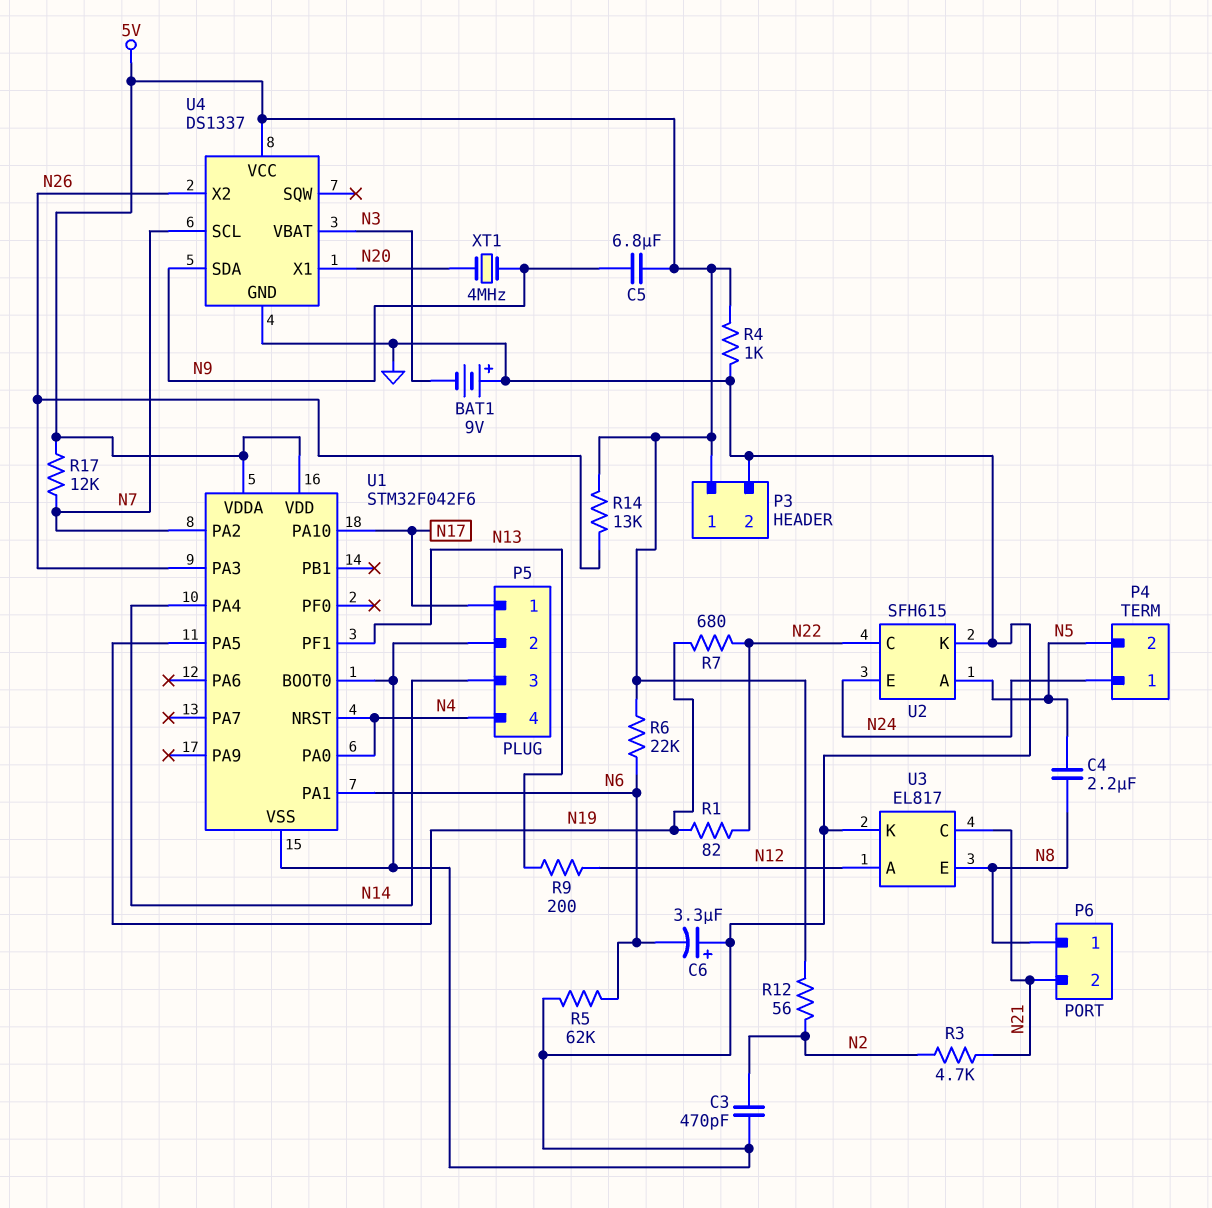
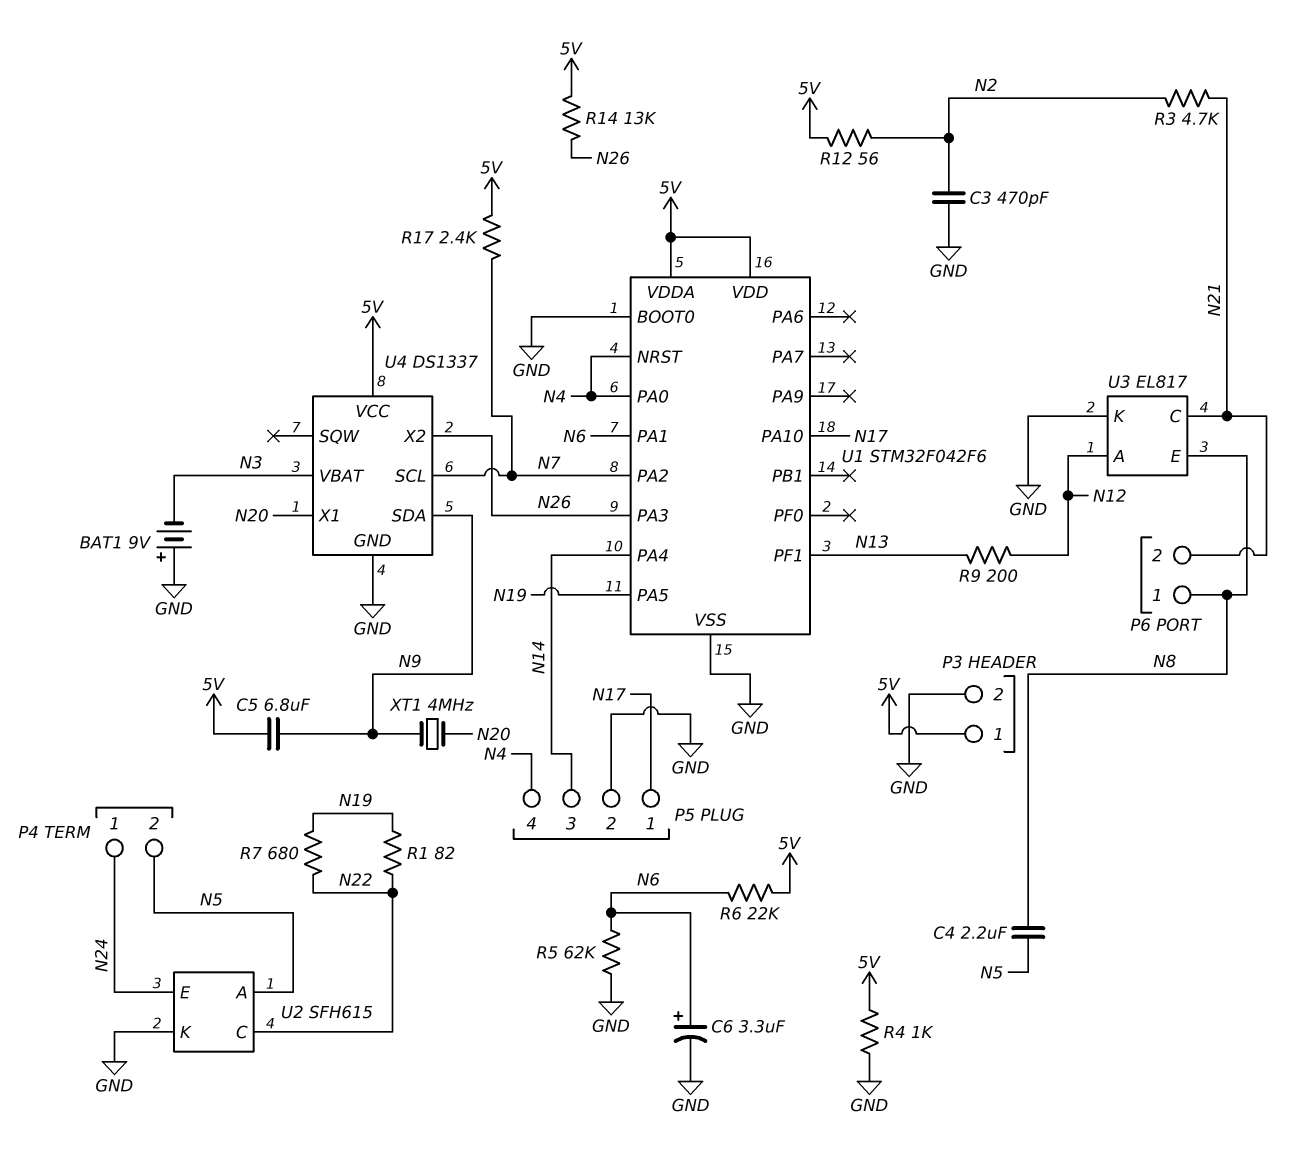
C6: 3.3uF (plus GND, minus N6) -> 3.3uF (plus N6, minus GND)
R17: 12k (5V, N7) -> 2.4k (5V, N7)

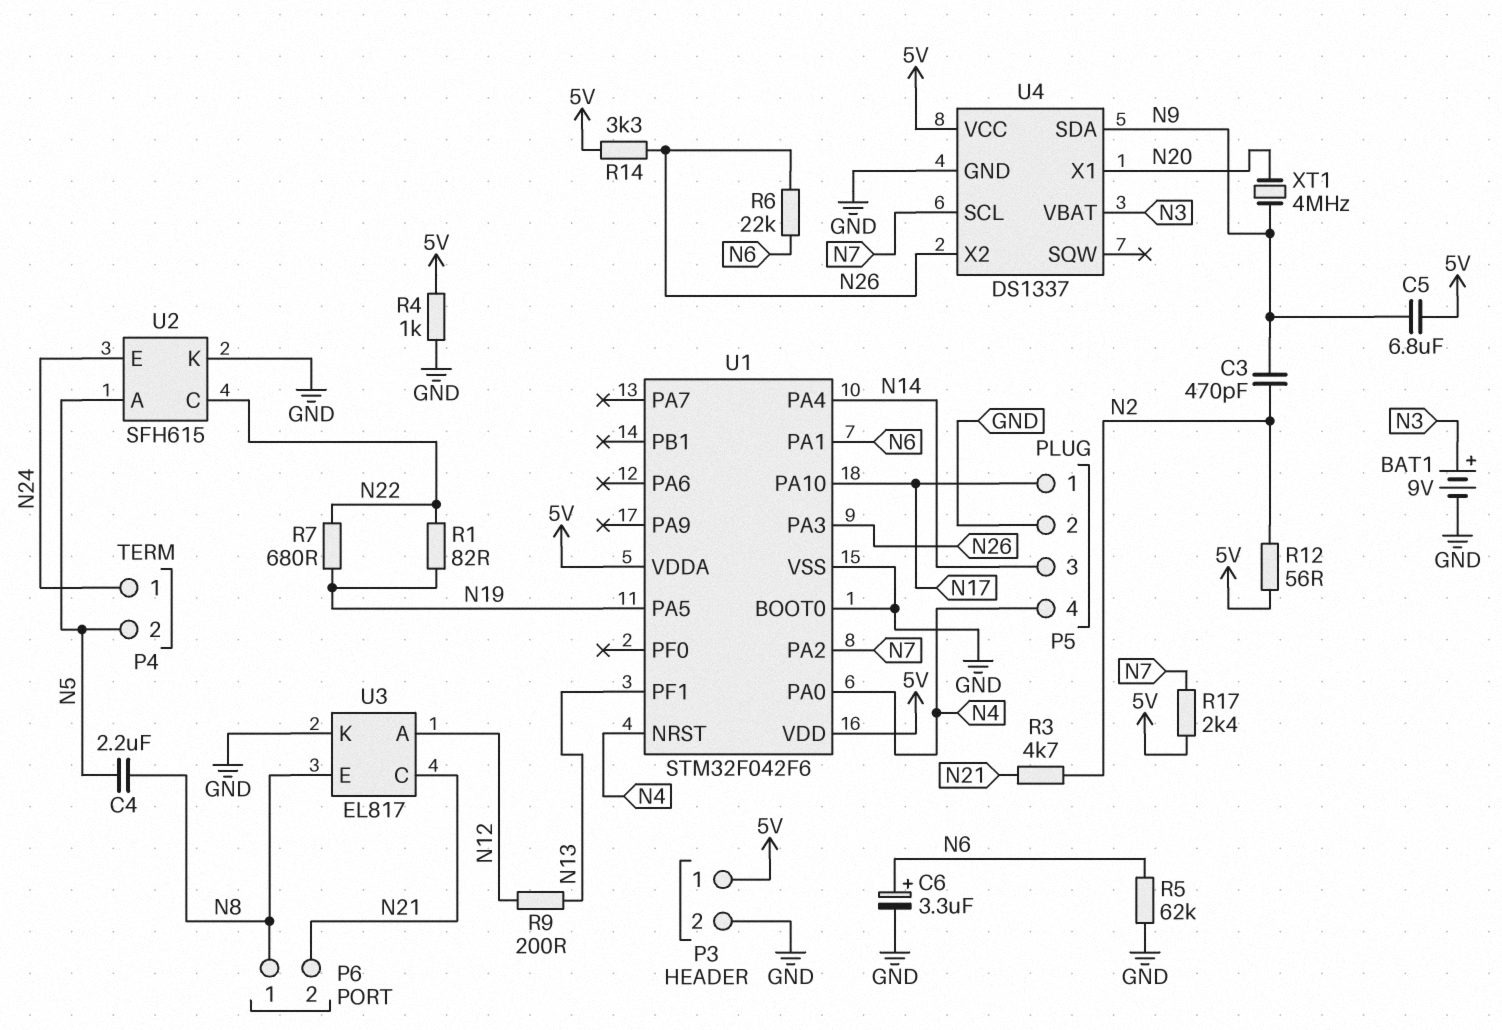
BAT1: 9V (plus GND, minus N3) -> 9V (plus N3, minus GND)
C3: 470pF (GND, N2) -> 470pF (N2, N9)
R6: 22k (5V, N6) -> 22k (N6, N26)
R14: 13k (5V, N26) -> 3.3k (5V, N26)

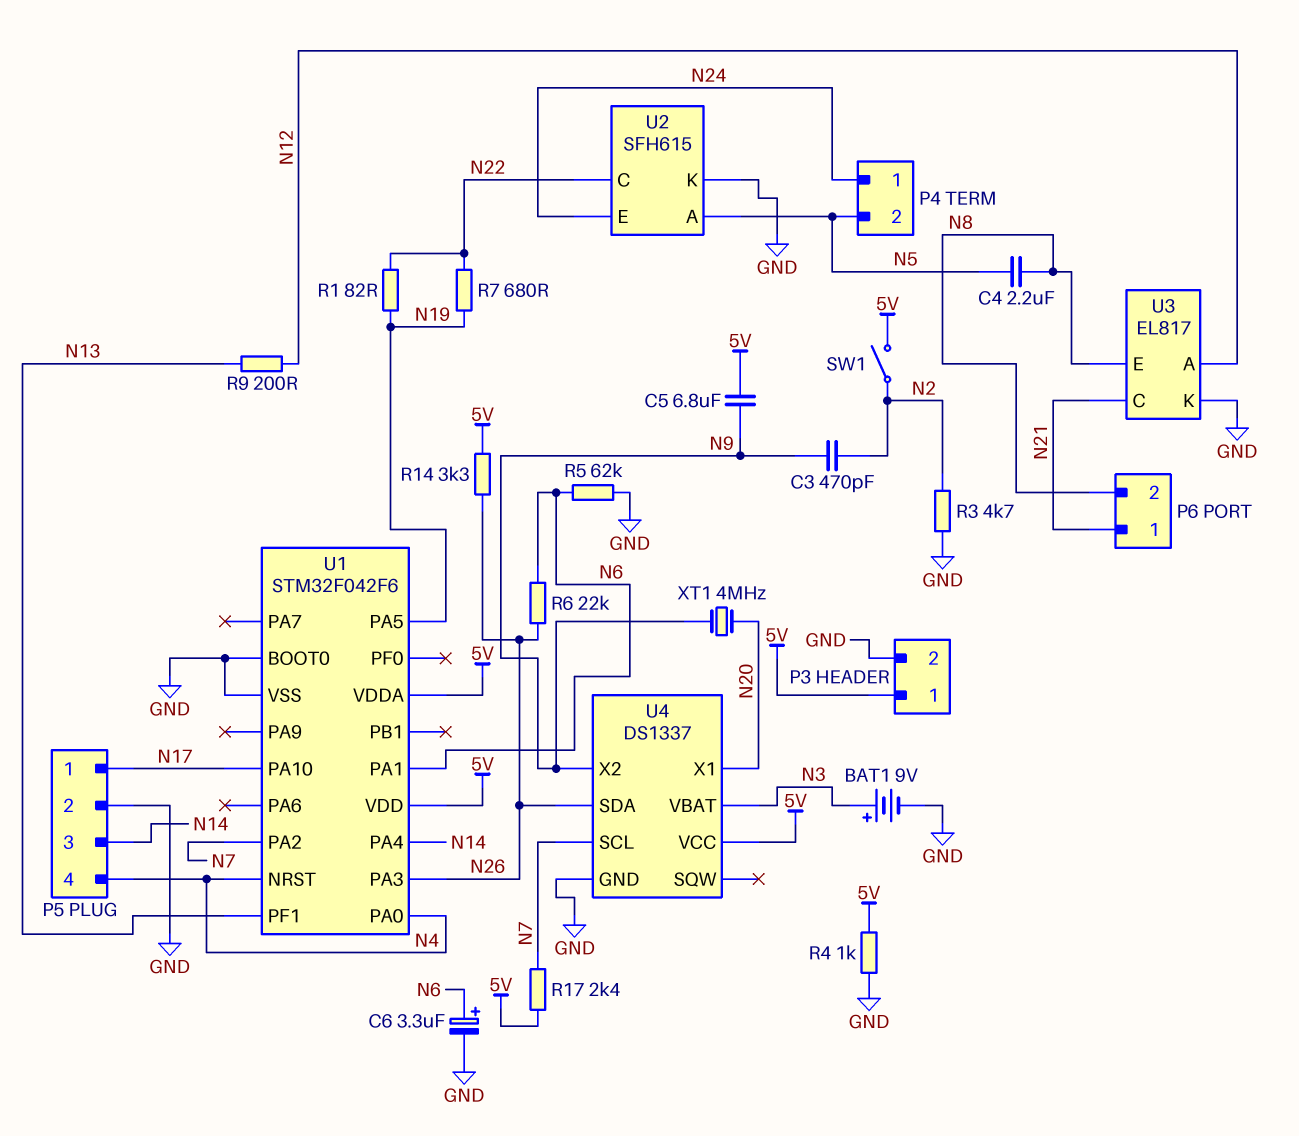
P6 pin 1: N8 -> N21
P6 pin 2: N21 -> N8
R3: 4.7k (N2, N21) -> 4.7k (GND, N2)
R12: 56 (5V, N2) -> none
SW1: none -> switch (5V, N2)
U4 pin SDA: N9 -> N26
U4 pin X2: N26 -> N9

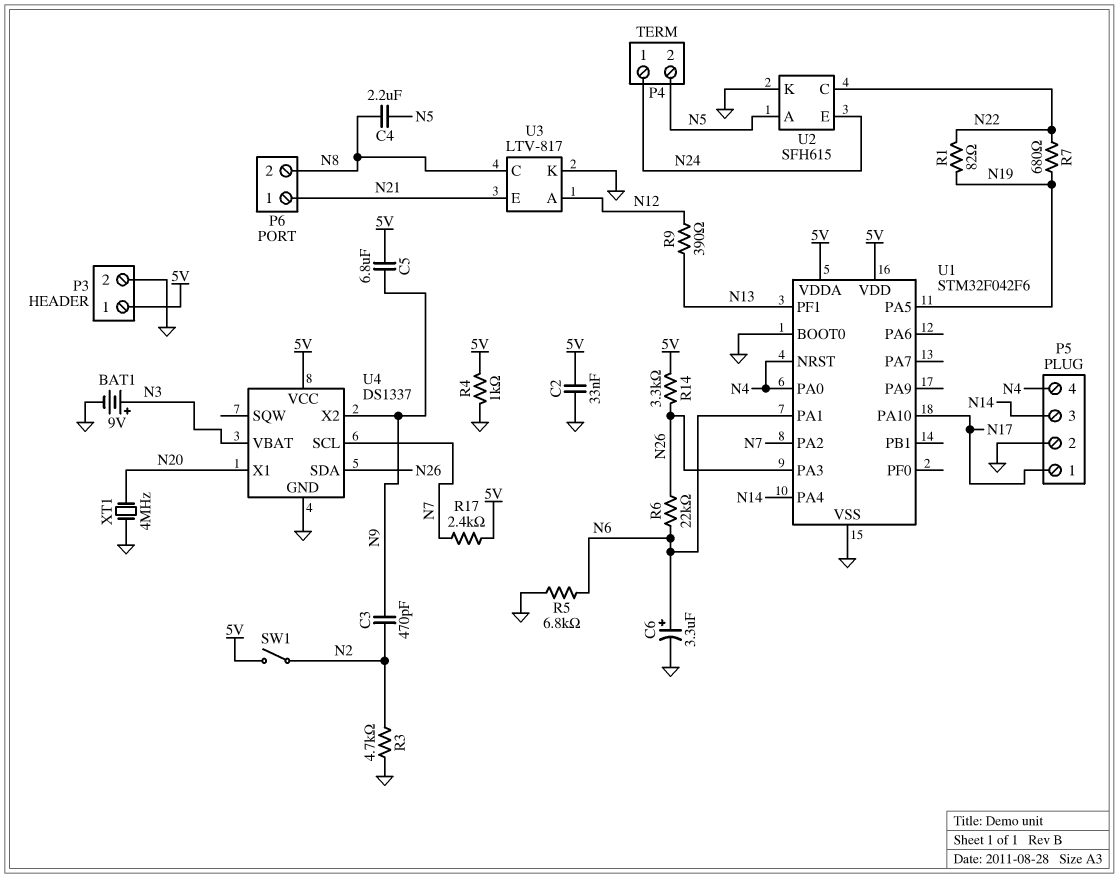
C2: none -> 33nF (5V, GND)
R5: 62k (GND, N6) -> 6.8k (GND, N6)
R9: 200 (N12, N13) -> 390 (N12, N13)
U3: EL817 -> LTV-817
U3 pin C: N21 -> N8
U3 pin E: N8 -> N21
XT1: 4MHz (N9, N20) -> 4MHz (GND, N20)

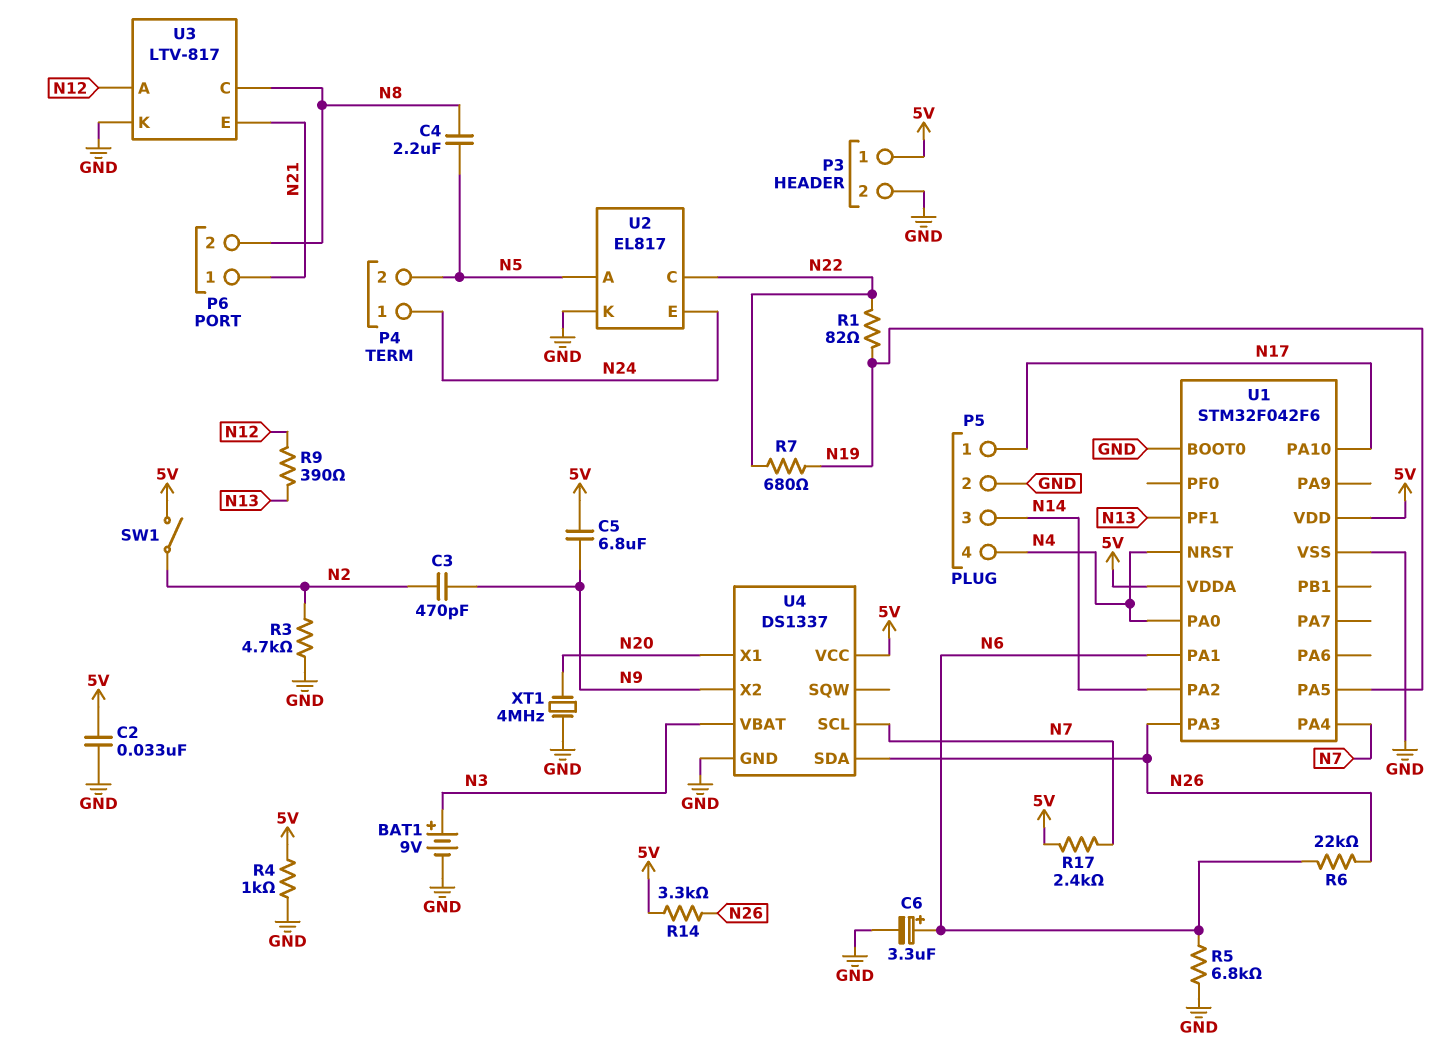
U1 pin PA2: N7 -> N14
U1 pin PA4: N14 -> N7
U2: SFH615 -> EL817

